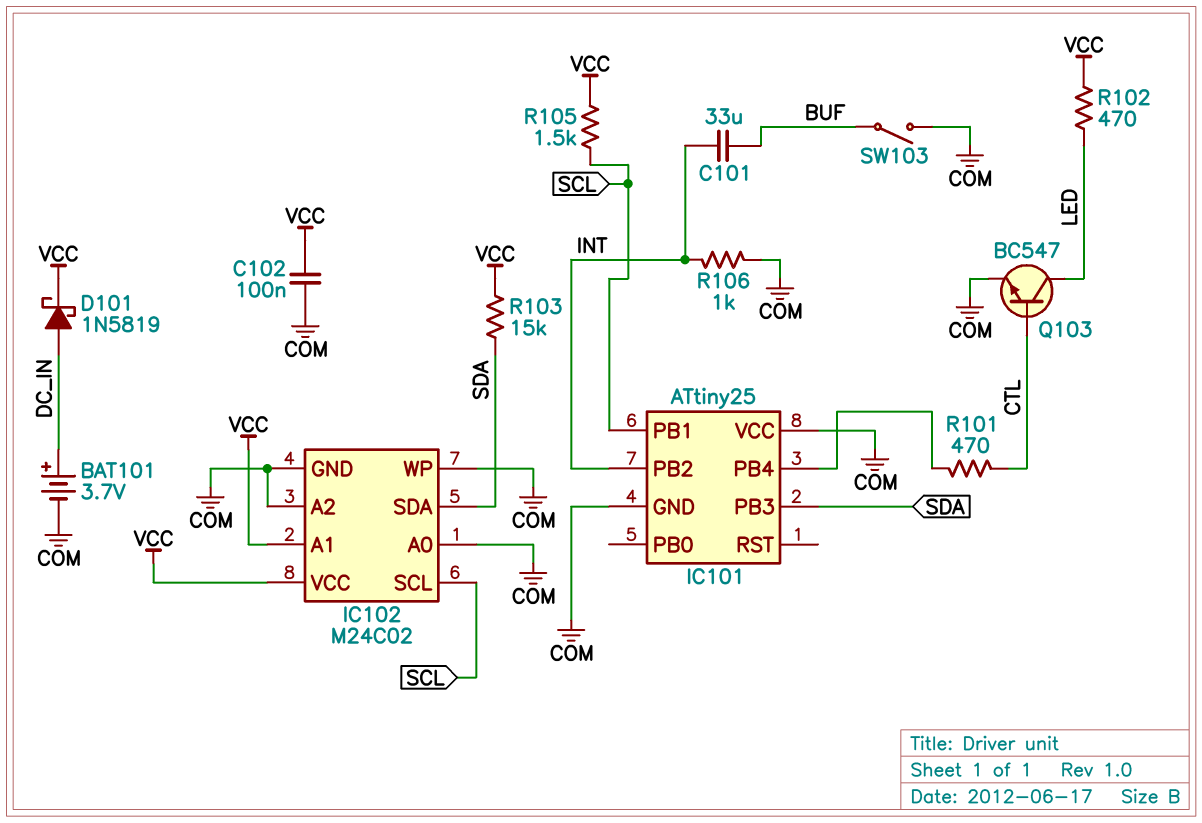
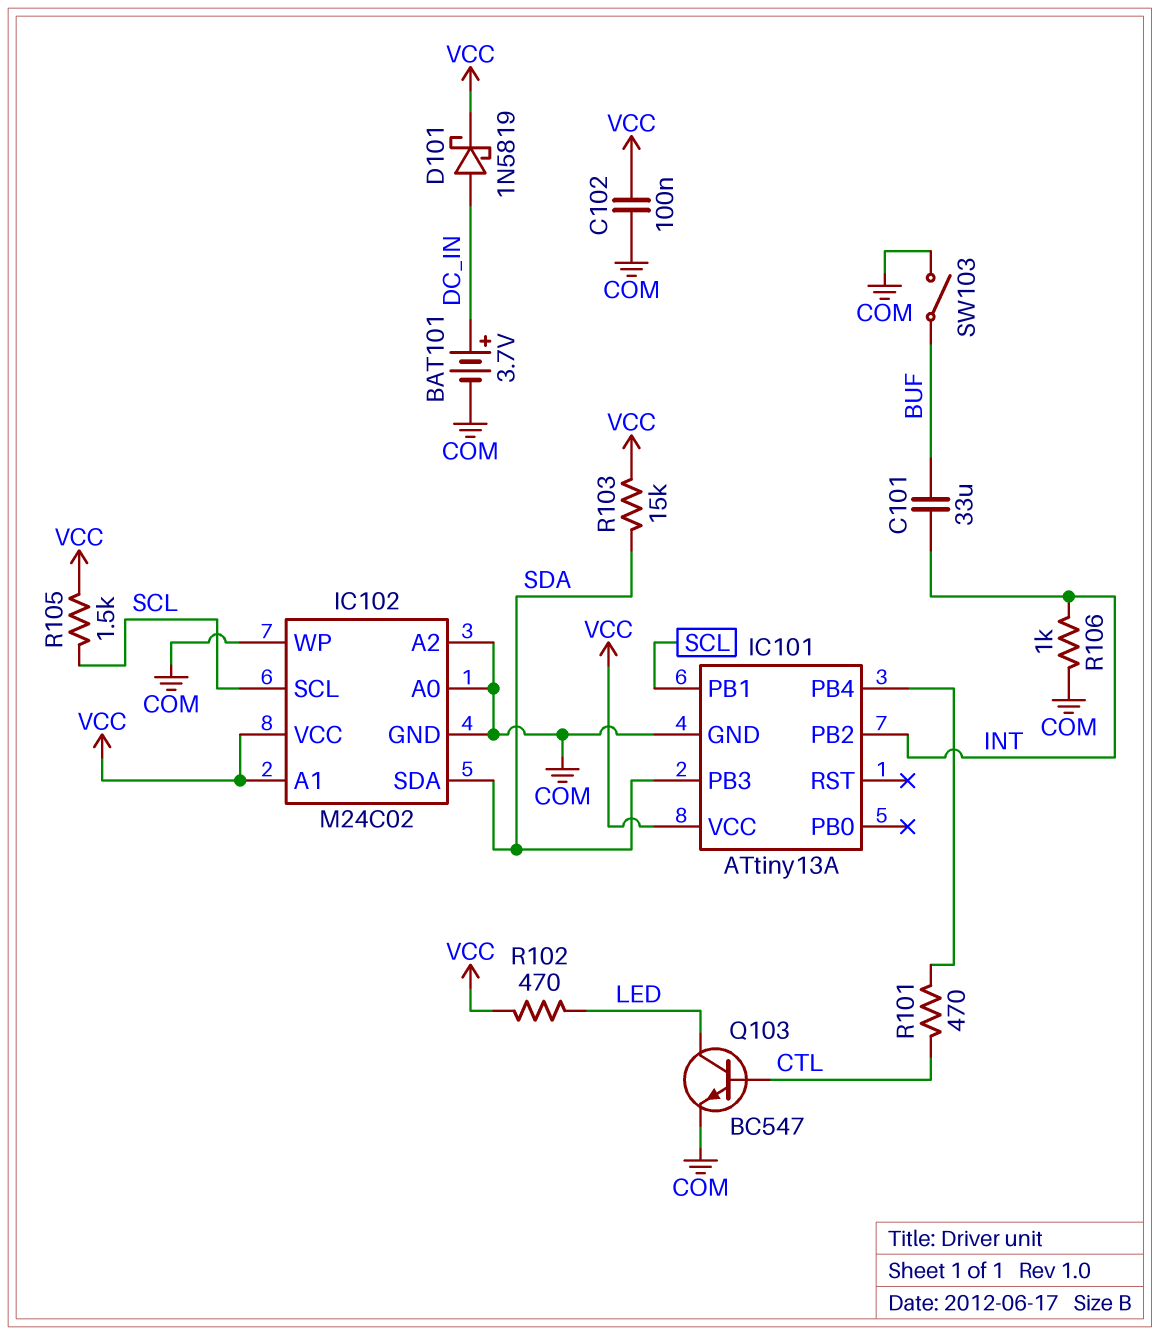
IC101: ATtiny25 -> ATtiny13A
IC101 pin VCC: COM -> VCC

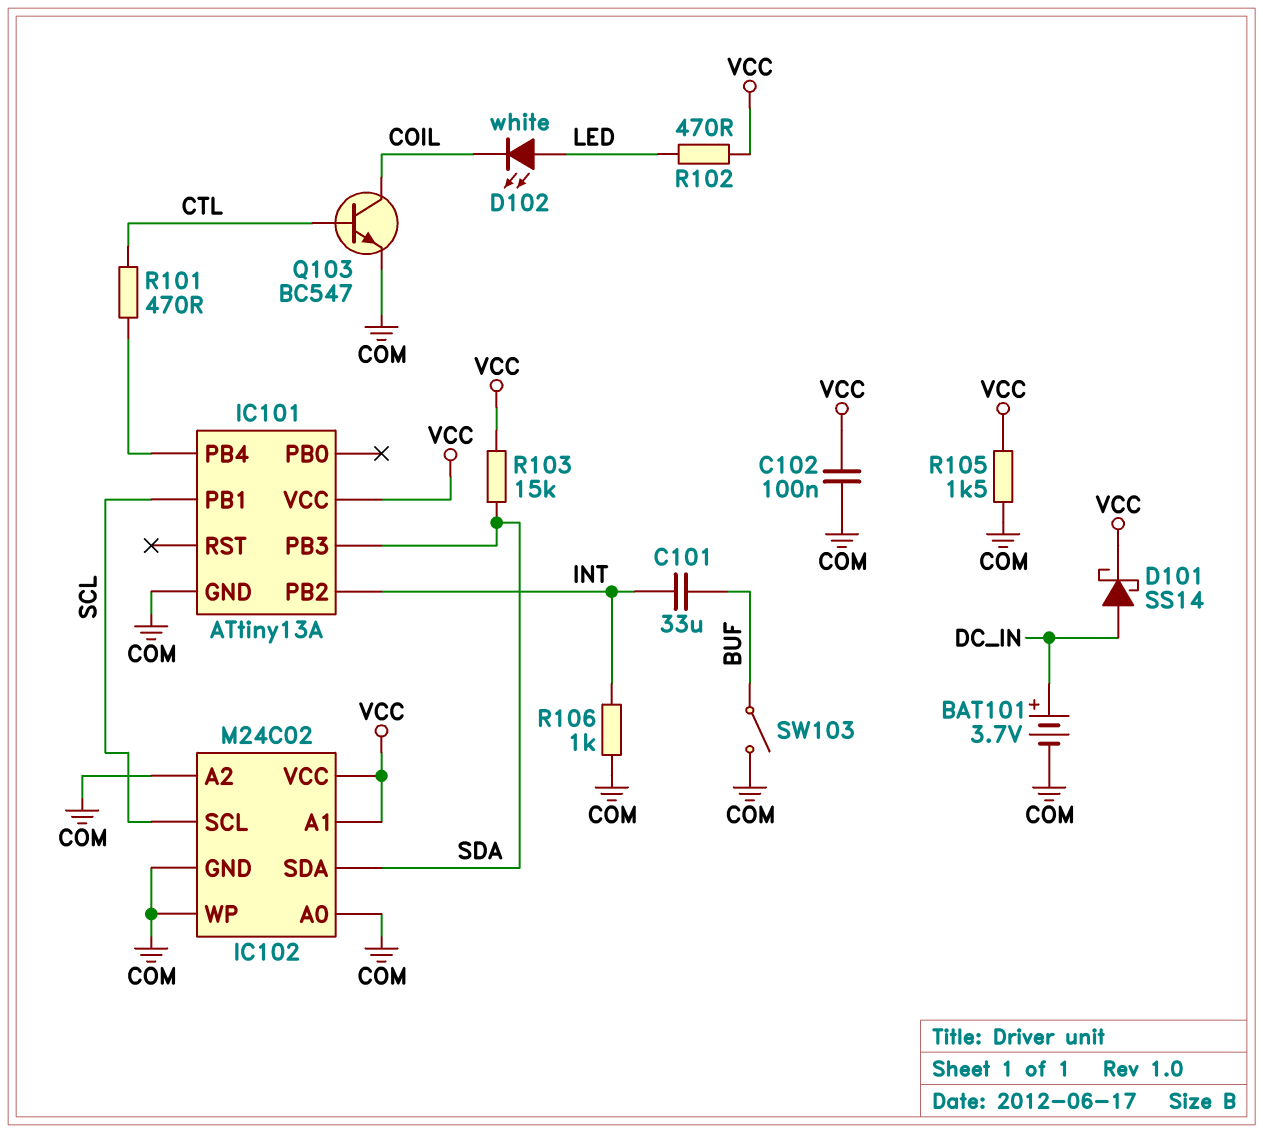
D101: schottky 1N5819 (A DC_IN, K VCC) -> schottky SS14 (A DC_IN, K VCC)
D102: none -> LED white (A LED, K COIL)
Q103: NPN BC547 (B CTL, C LED, E COM) -> NPN BC547 (B CTL, C COIL, E COM)
R105: 1.5k (SCL, VCC) -> 1.5k (COM, VCC)

